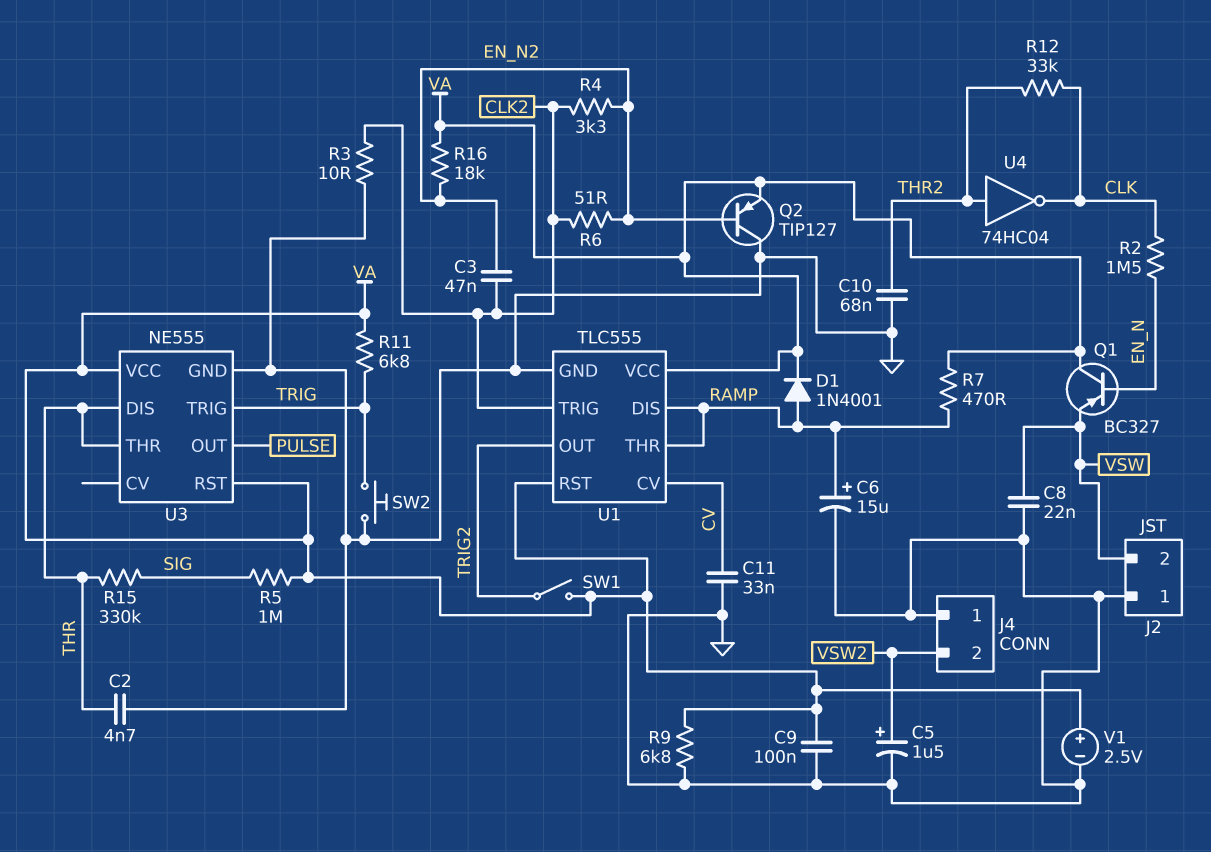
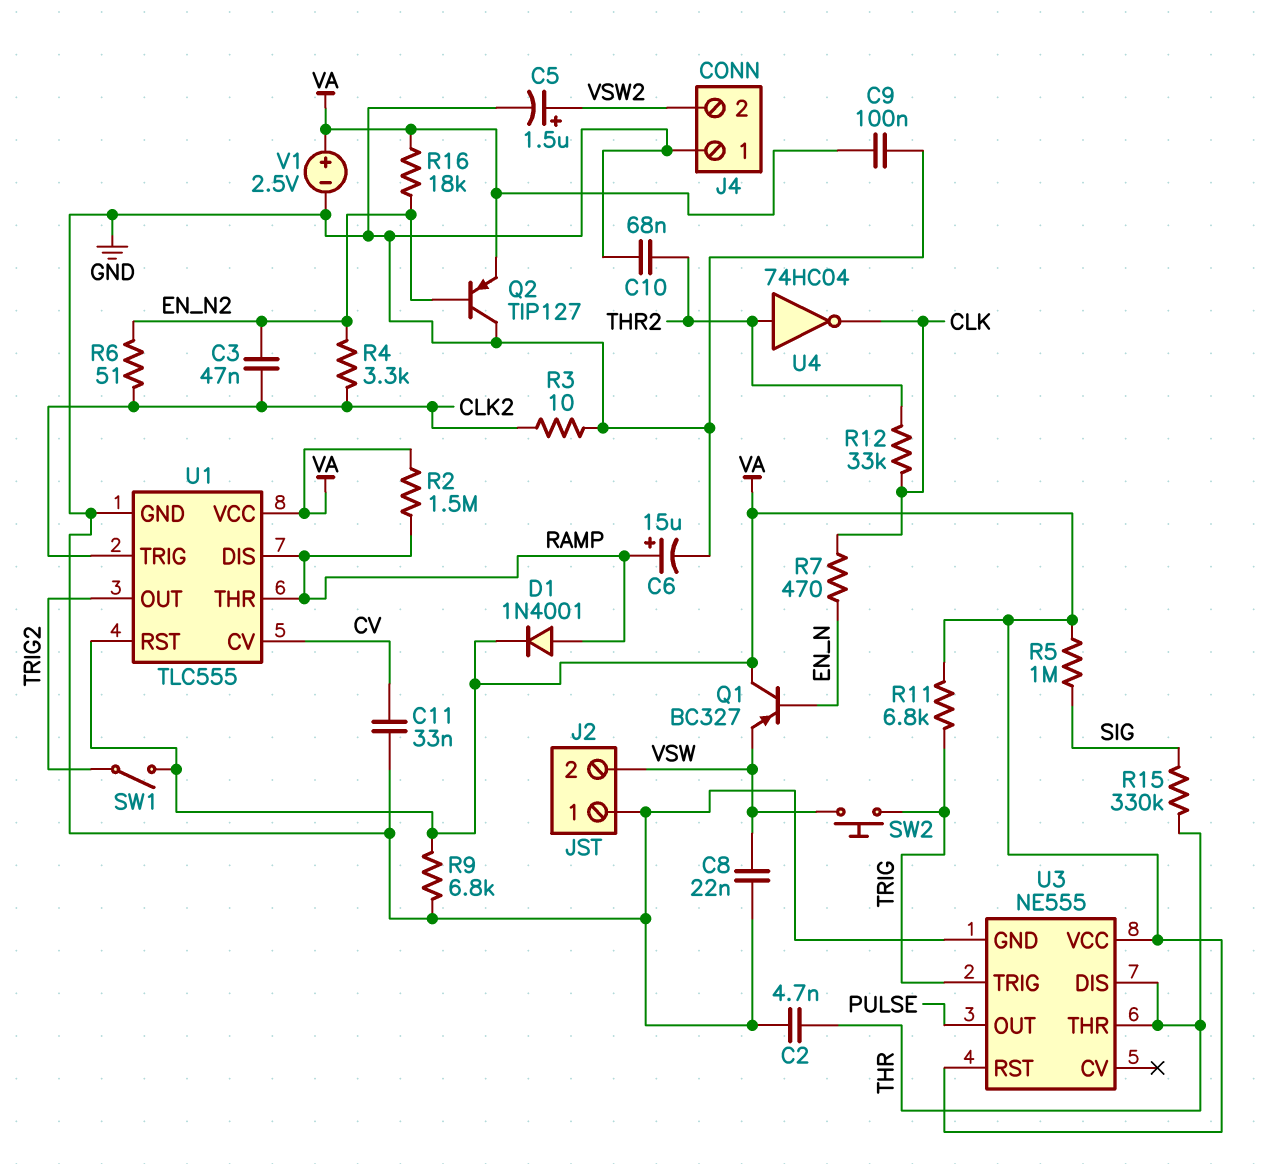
R2: 1.5M (CLK, EN_N) -> 1.5M (RAMP, VA)
R7: 470 (RAMP, VA) -> 470 (CLK, EN_N)
SW2: button (GND, TRIG) -> button (TRIG, VSW)

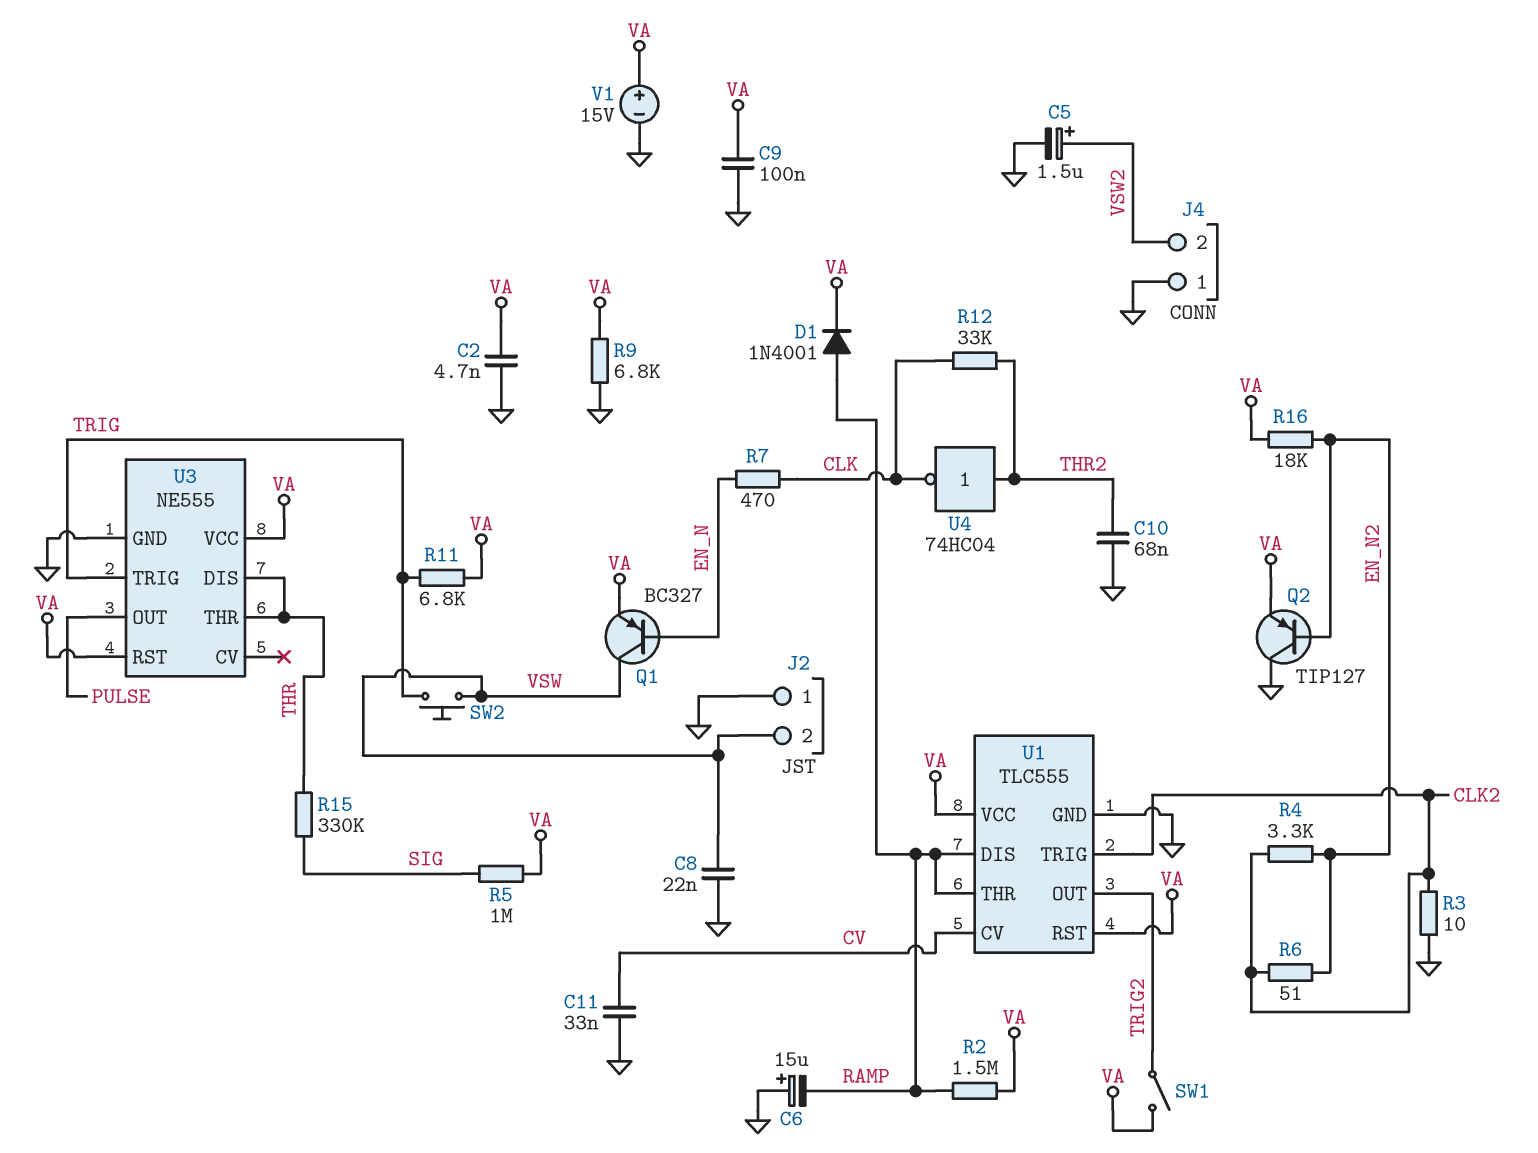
C2: 4.7nF (GND, THR) -> 4.7nF (GND, VA)
C3: 47nF (CLK2, EN_N2) -> none
C6: 15uF (plus RAMP, minus GND) -> 15uF (plus GND, minus RAMP)
Q1: PNP BC327 (B EN_N, C VA, E VSW) -> PNP BC327 (B EN_N, C VSW, E VA)
V1: 2.5V (plus VA, minus GND) -> 15V (plus VA, minus GND)

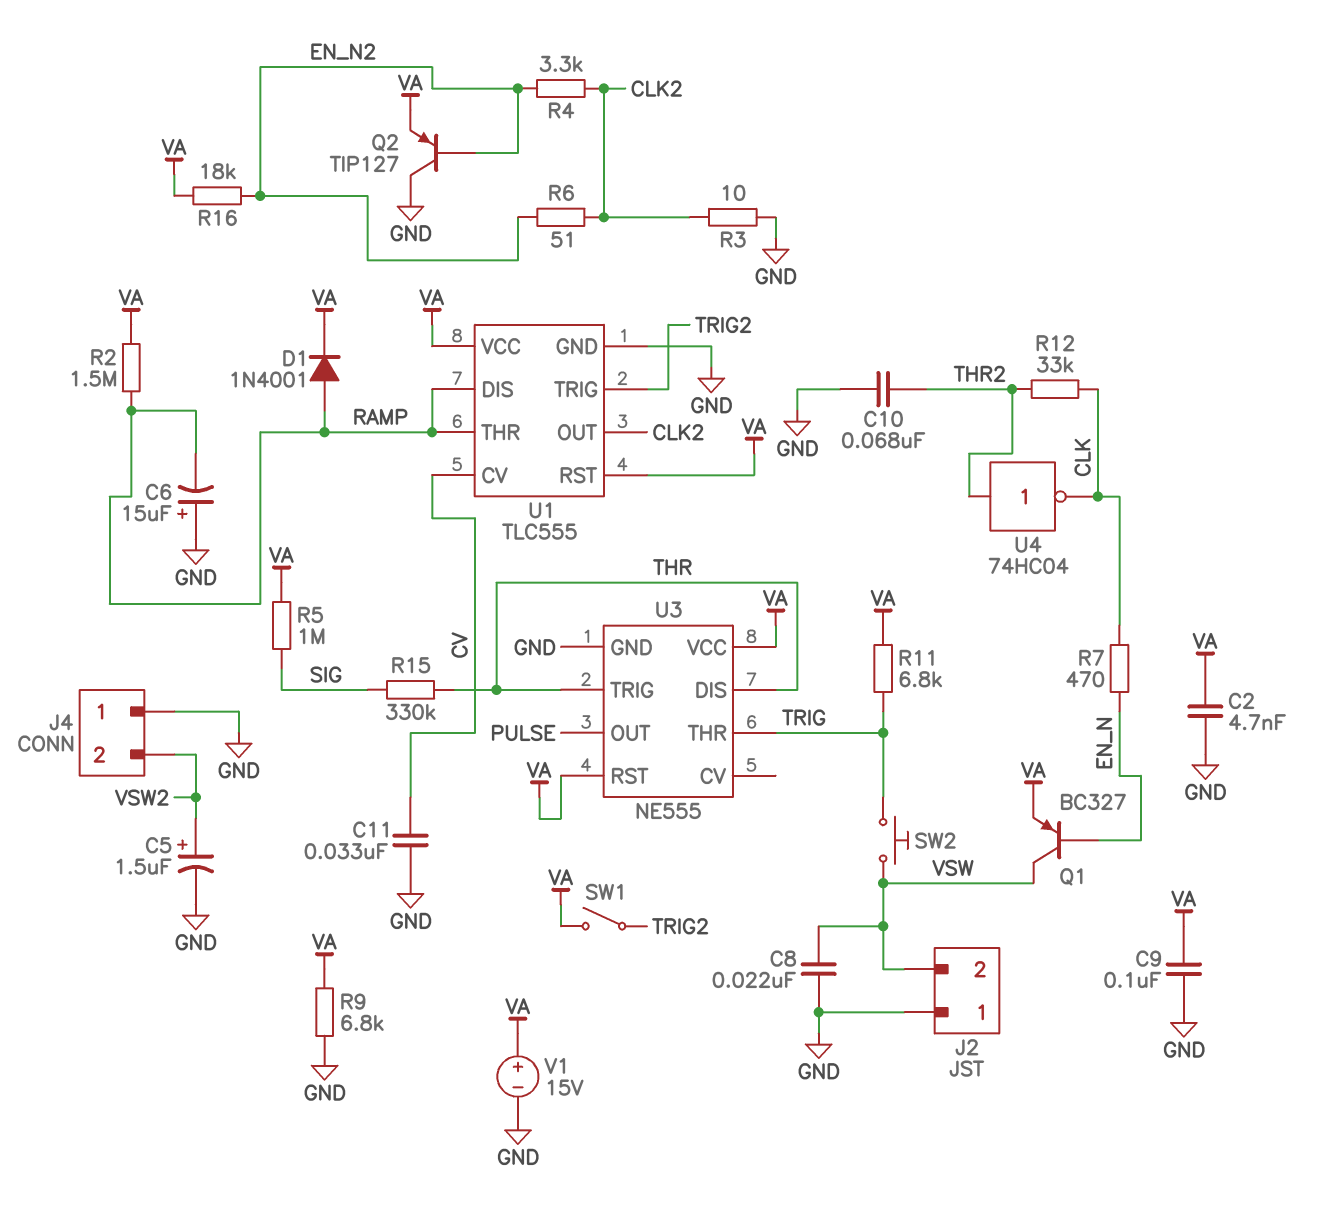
U1 pin OUT: TRIG2 -> CLK2
U1 pin TRIG: CLK2 -> TRIG2
U3 pin THR: THR -> TRIG
U3 pin TRIG: TRIG -> THR

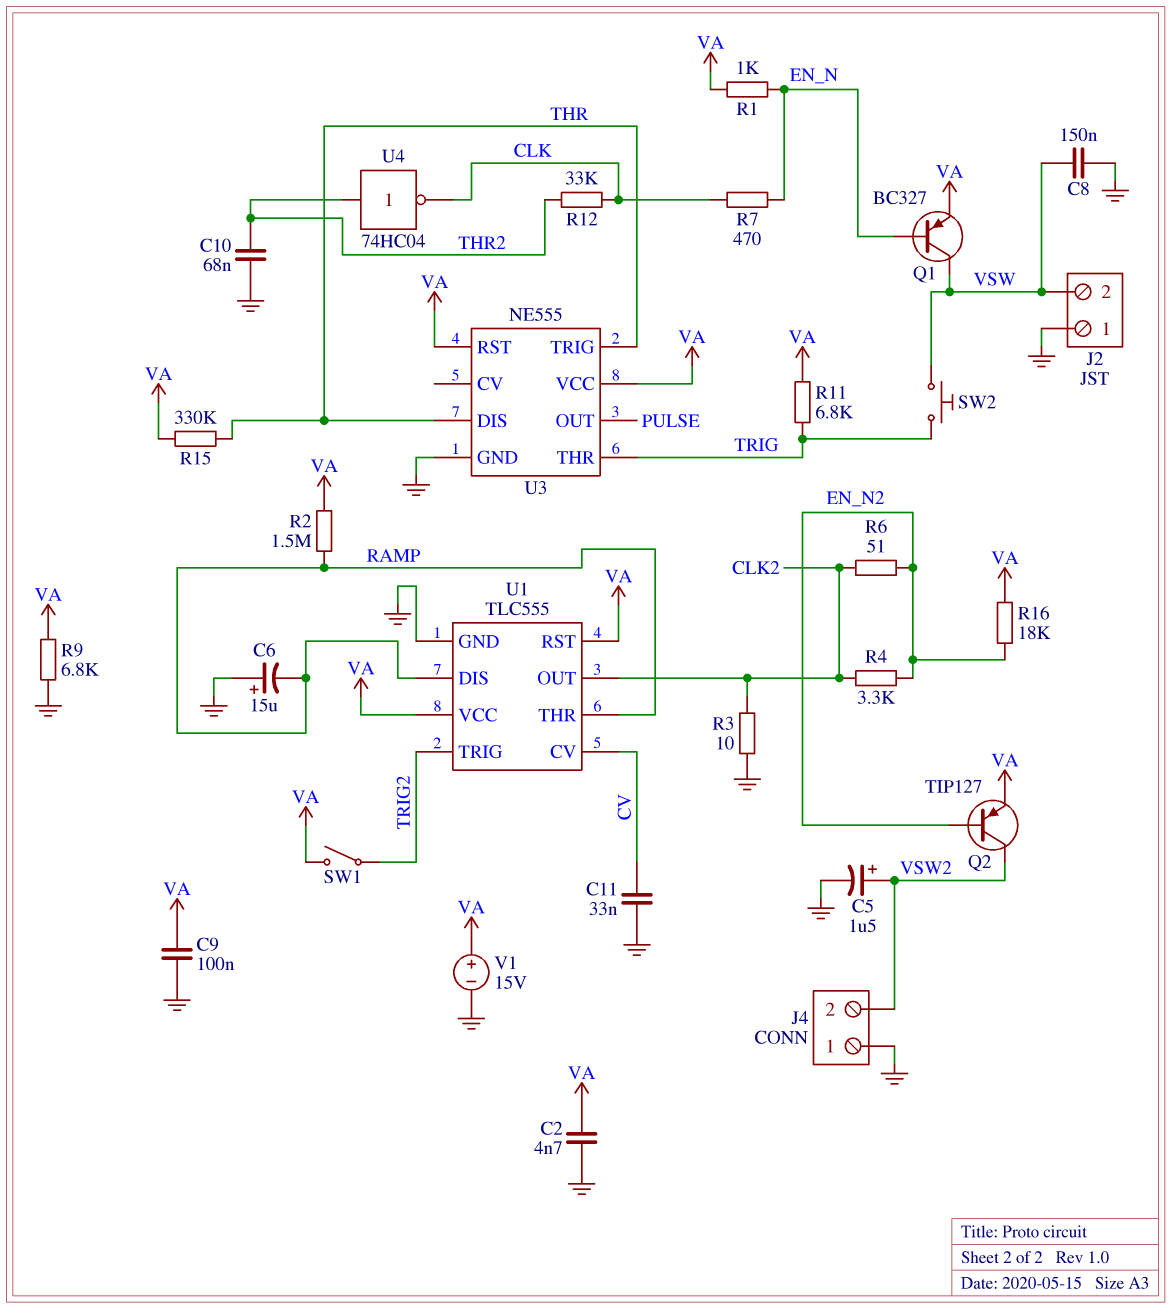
C8: 22nF (GND, VSW) -> 150nF (GND, VSW)
D1: diode 1N4001 (A RAMP, K VA) -> none
Q2: PNP TIP127 (B EN_N2, C GND, E VA) -> PNP TIP127 (B EN_N2, C VSW2, E VA)
R1: none -> 1k (EN_N, VA)
R5: 1M (SIG, VA) -> none
R15: 330k (SIG, THR) -> 330k (THR, VA)

